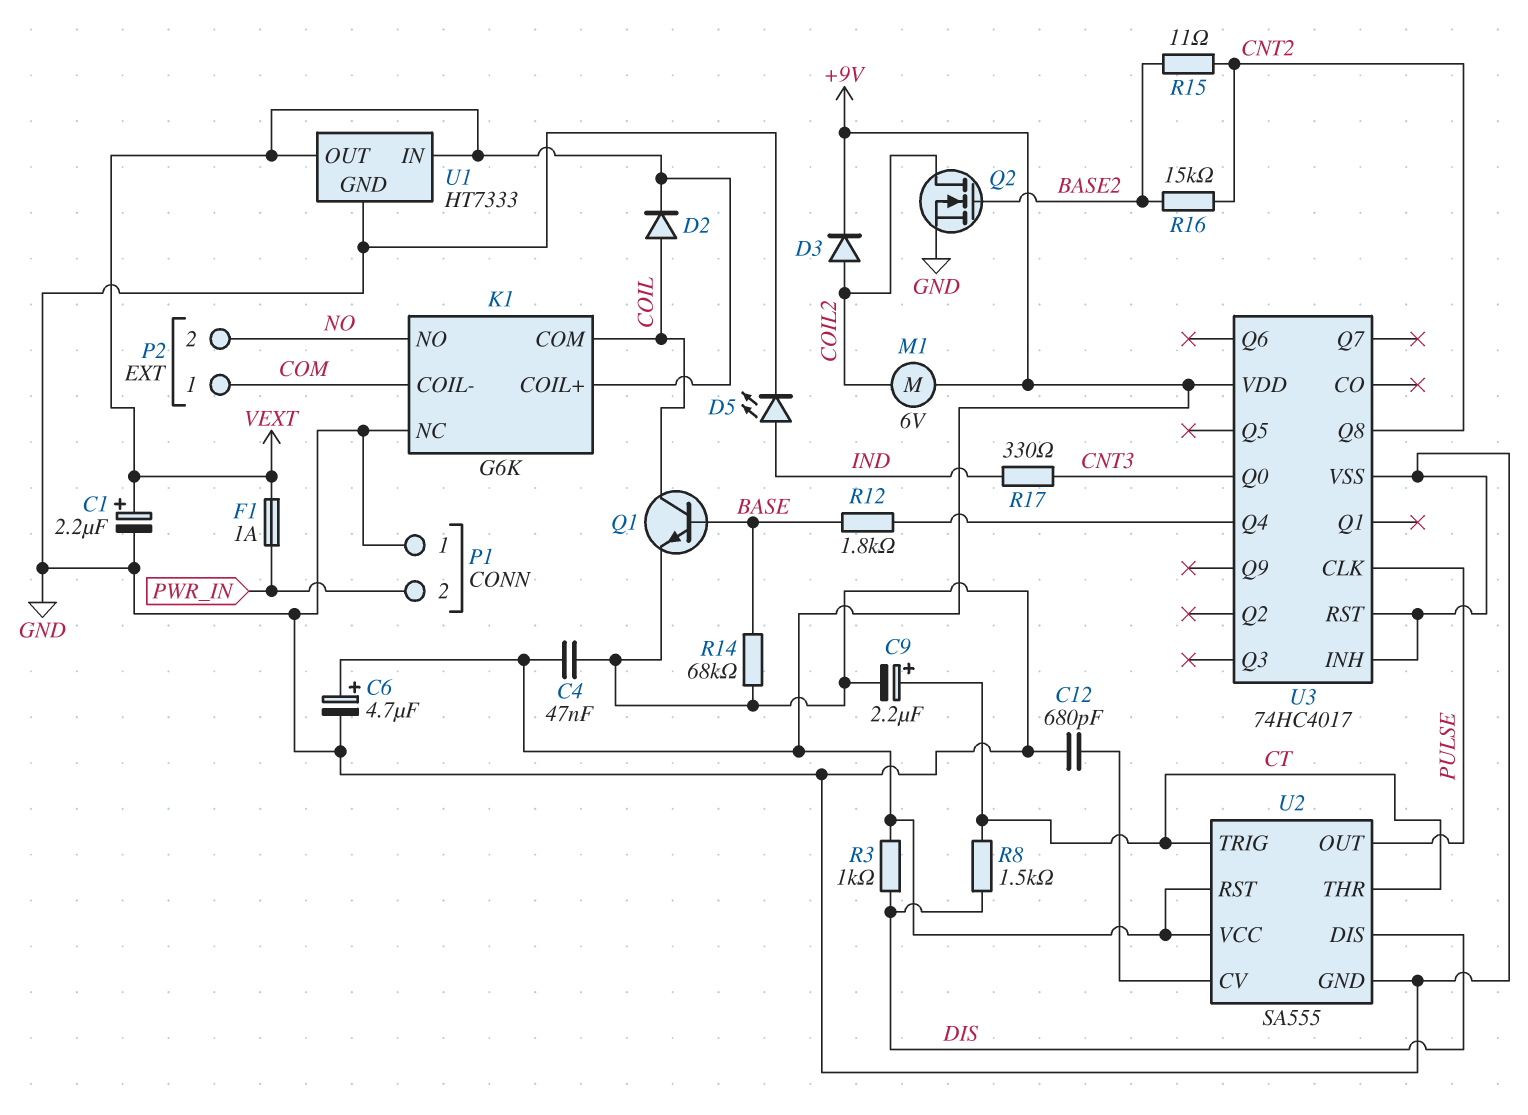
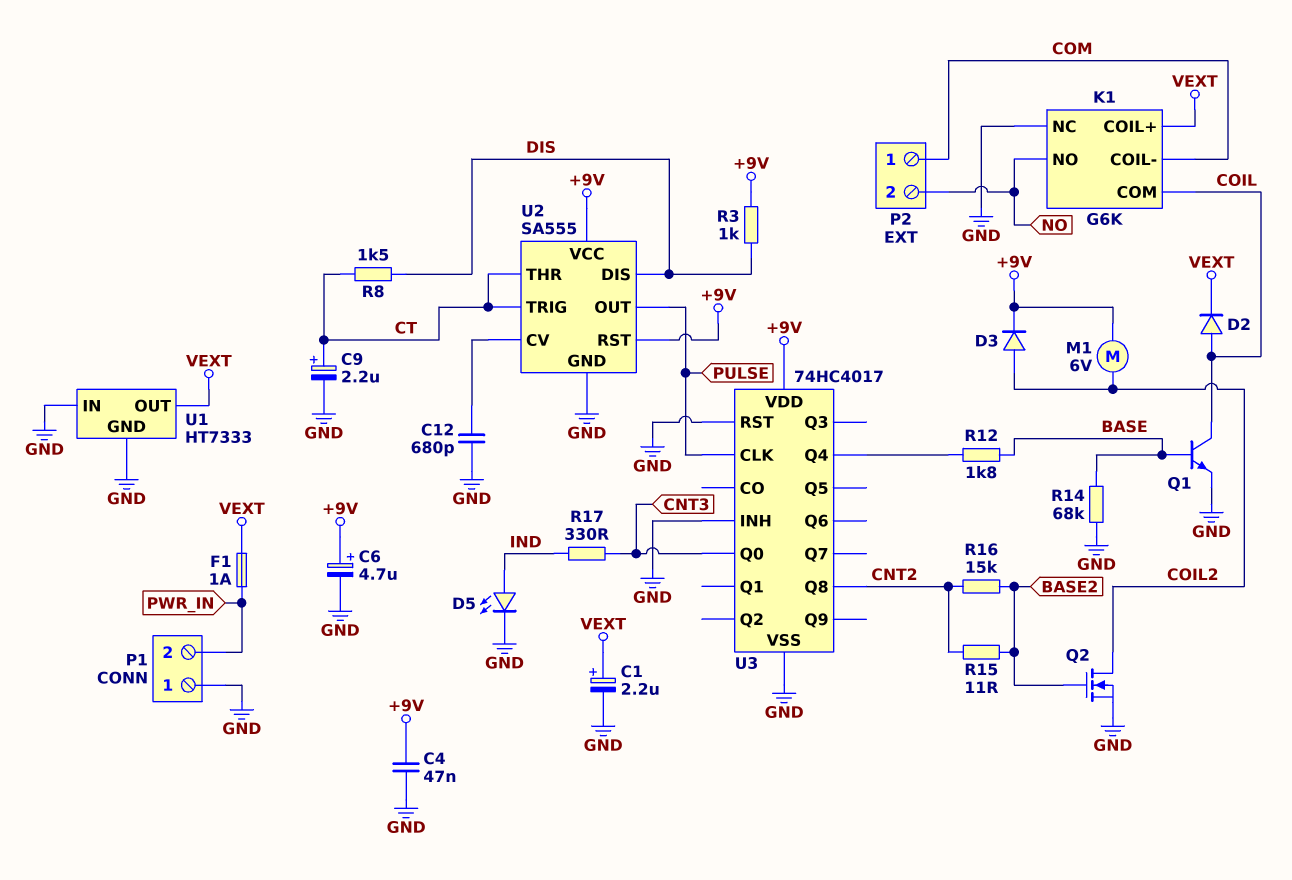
U1 pin IN: VEXT -> GND

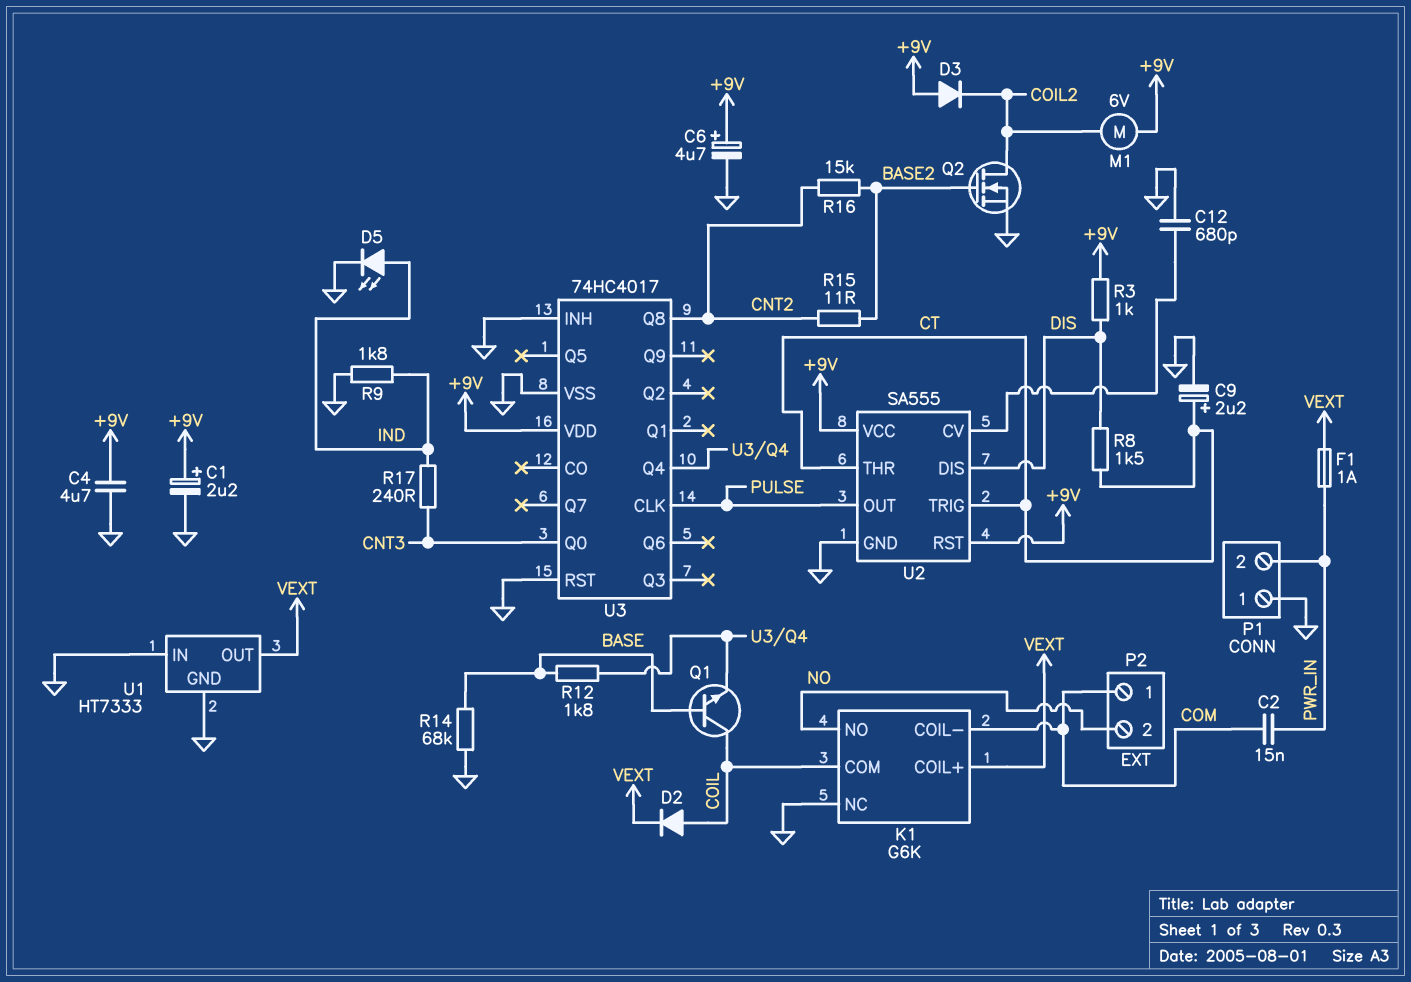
C1: 2.2uF (plus VEXT, minus GND) -> 2.2uF (plus +9V, minus GND)
C2: none -> 15nF (COM, PWR_IN)
C4: 47nF (+9V, GND) -> 4.7uF (+9V, GND)
D3: diode (A COIL2, K +9V) -> diode (A +9V, K COIL2)
Q1: NPN (B BASE, C COIL, E GND) -> NPN (B BASE, C COIL, E U3/Q4)
R9: none -> 1.8k (GND, IND)
R17: 330 (CNT3, IND) -> 240 (CNT3, IND)

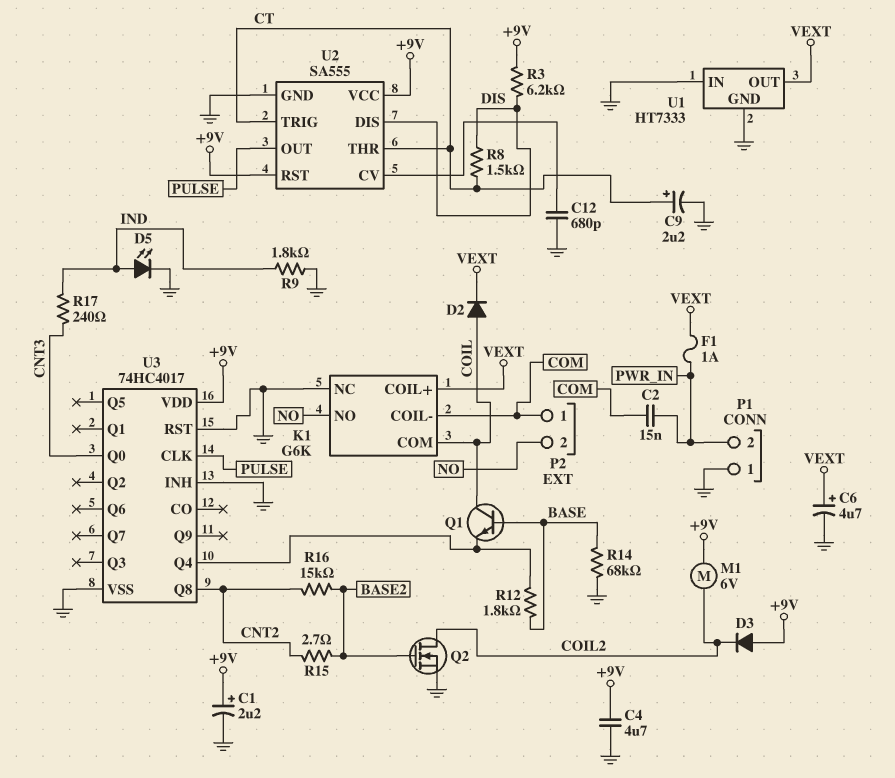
C6: 4.7uF (plus +9V, minus GND) -> 4.7uF (plus VEXT, minus GND)
R3: 1k (+9V, DIS) -> 6.2k (+9V, DIS)
R15: 11 (BASE2, CNT2) -> 2.7 (BASE2, CNT2)

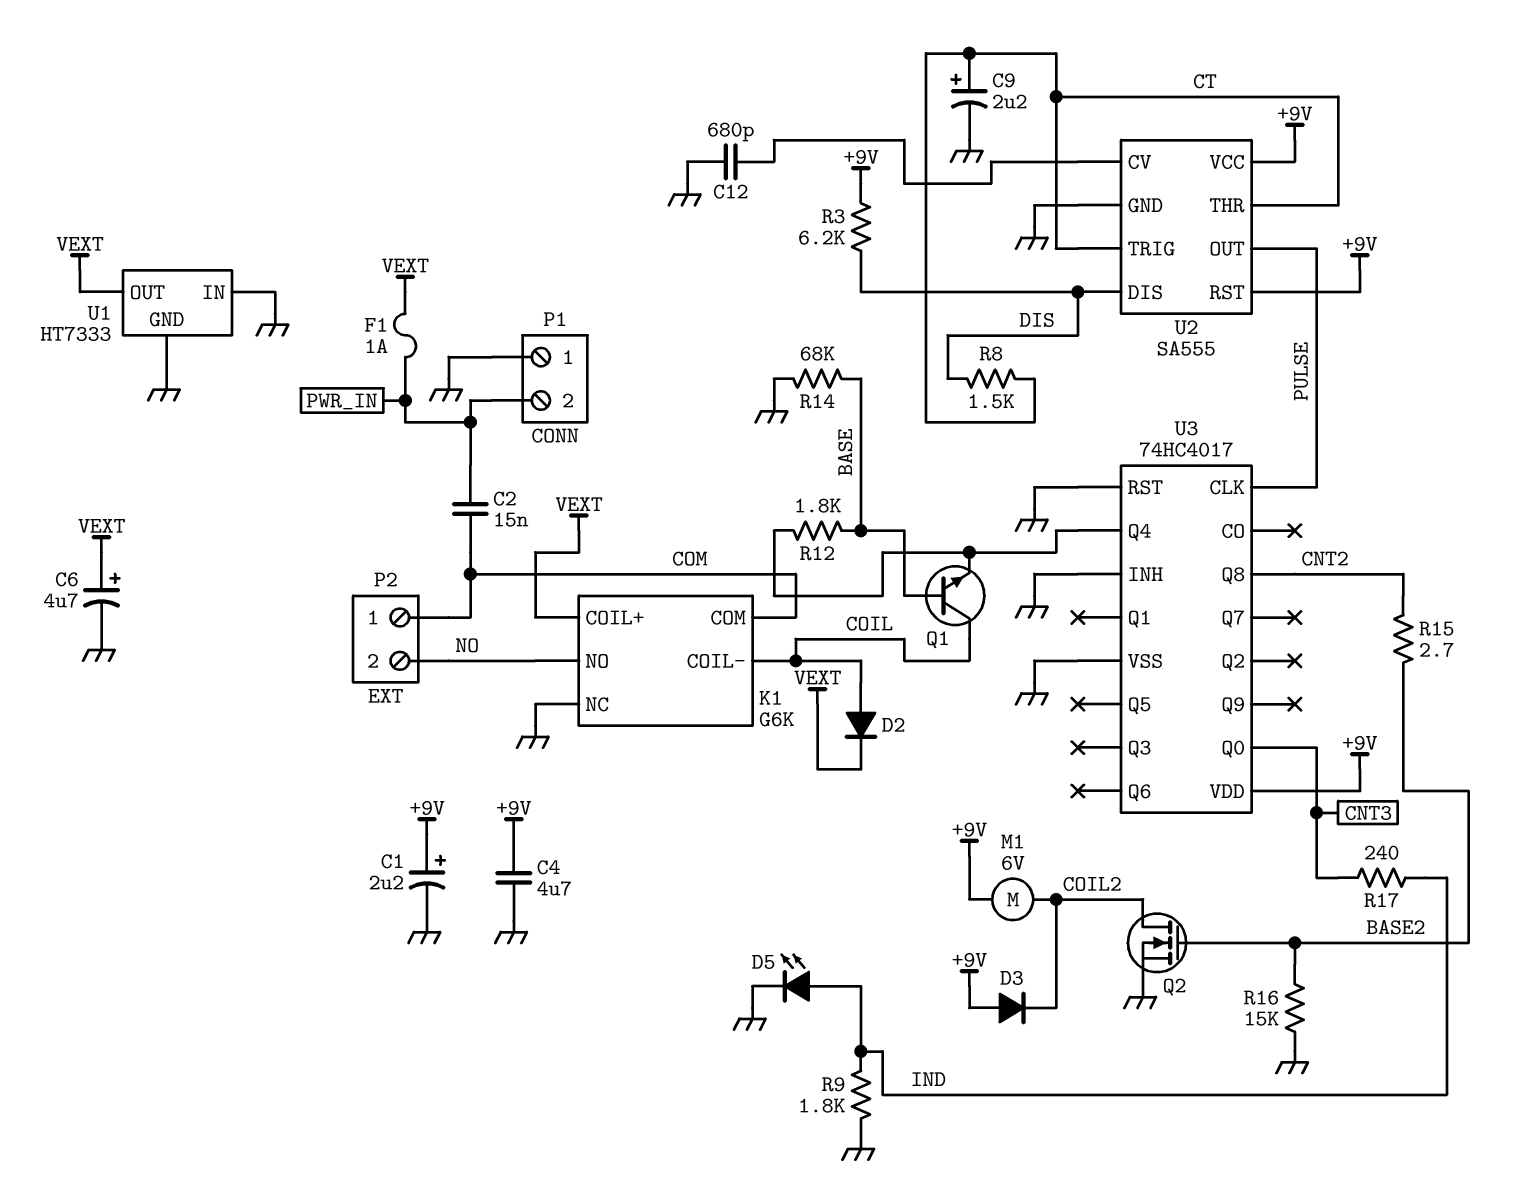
K1 pin COIL-: COM -> COIL
K1 pin COM: COIL -> COM
R16: 15k (BASE2, CNT2) -> 15k (BASE2, GND)

